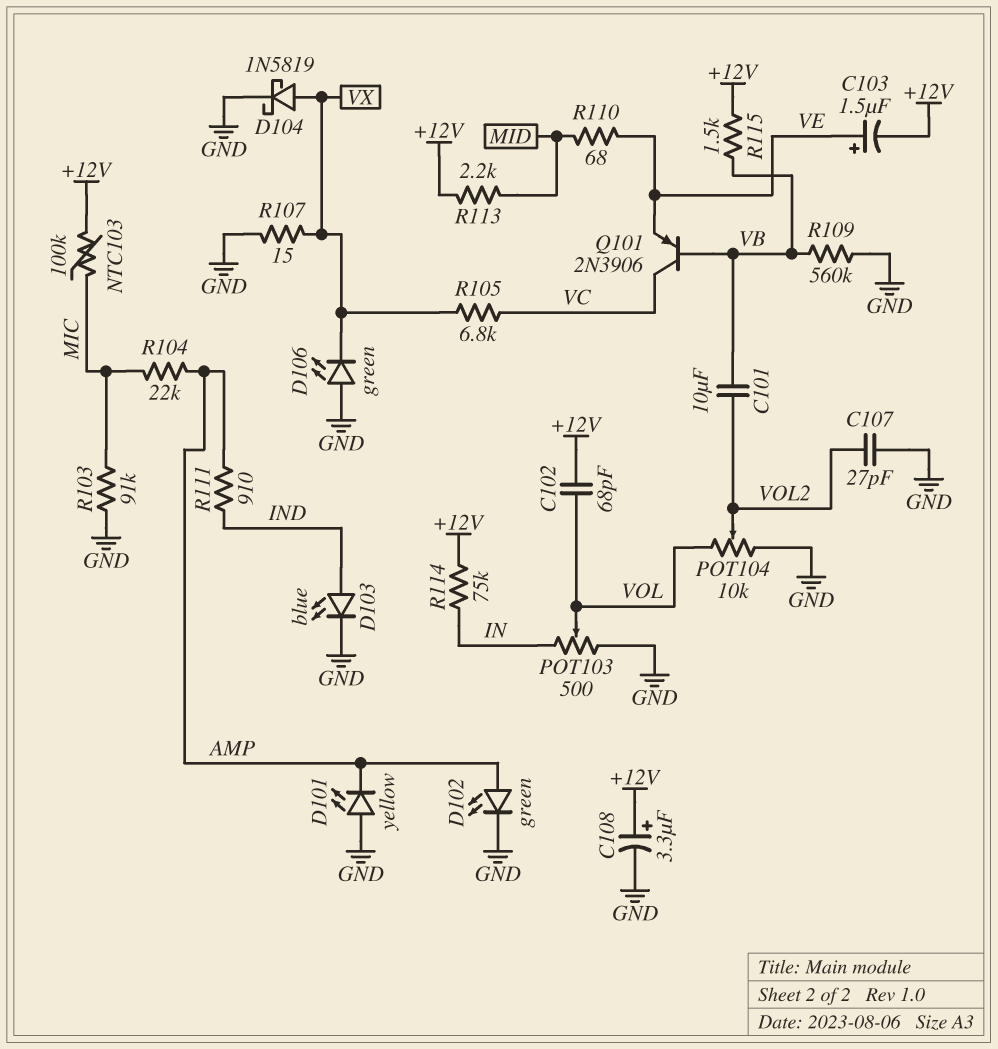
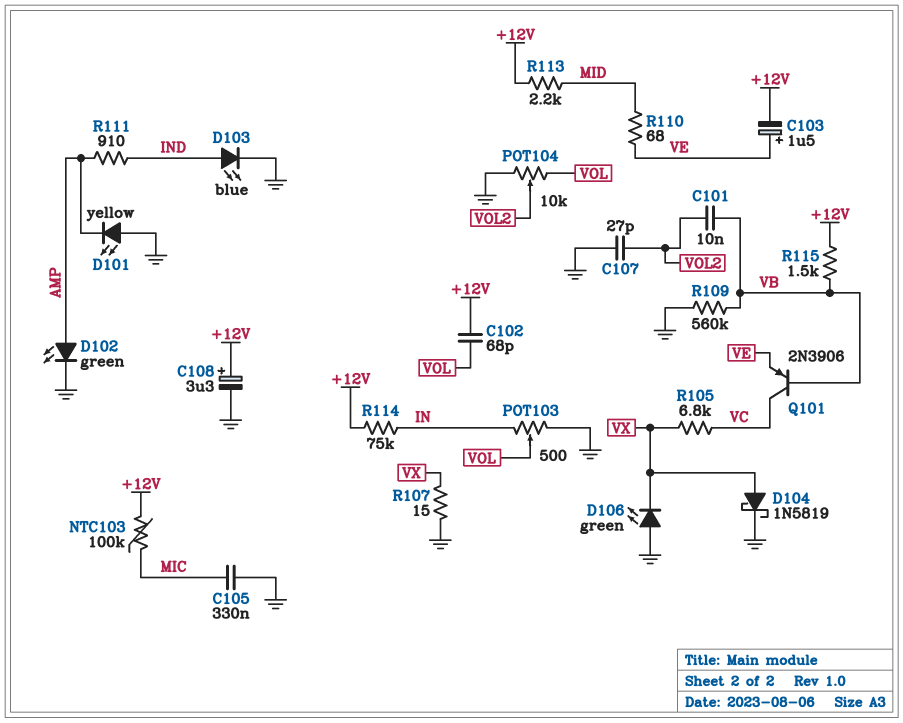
C101: 10uF (VB, VOL2) -> 10nF (VB, VOL2)
C105: none -> 330nF (GND, MIC)
R103: 91k (GND, MIC) -> none
R104: 22k (AMP, MIC) -> none

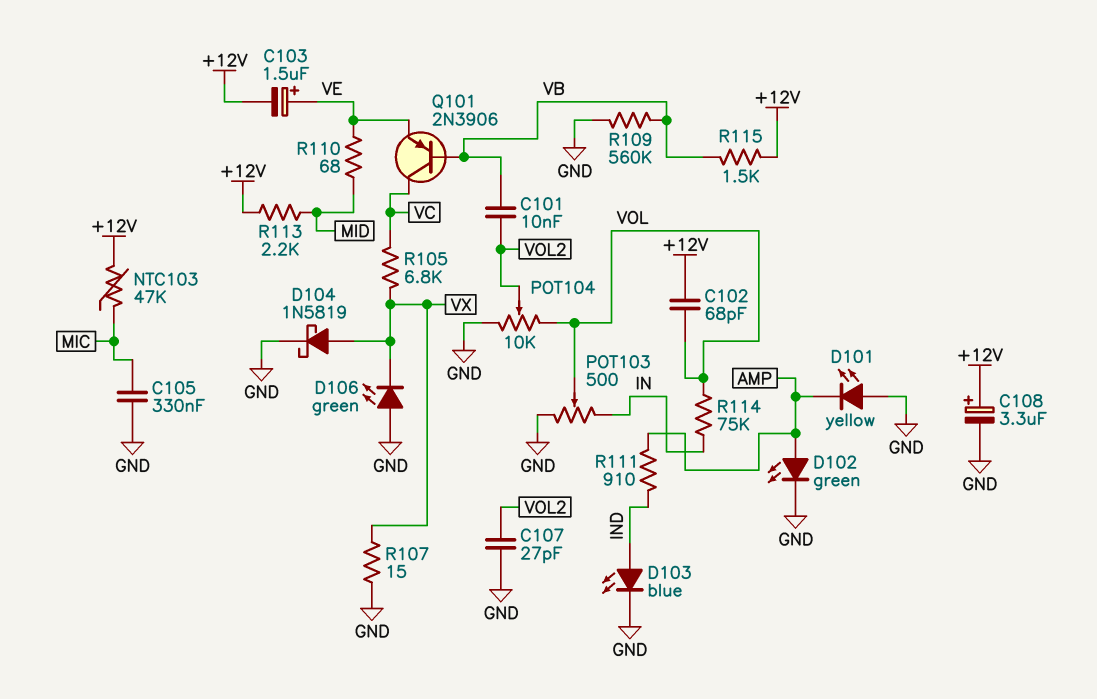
NTC103: 100k (+12V, MIC) -> 47k (+12V, MIC)
R114: 75k (+12V, IN) -> 75k (IN, VOL)

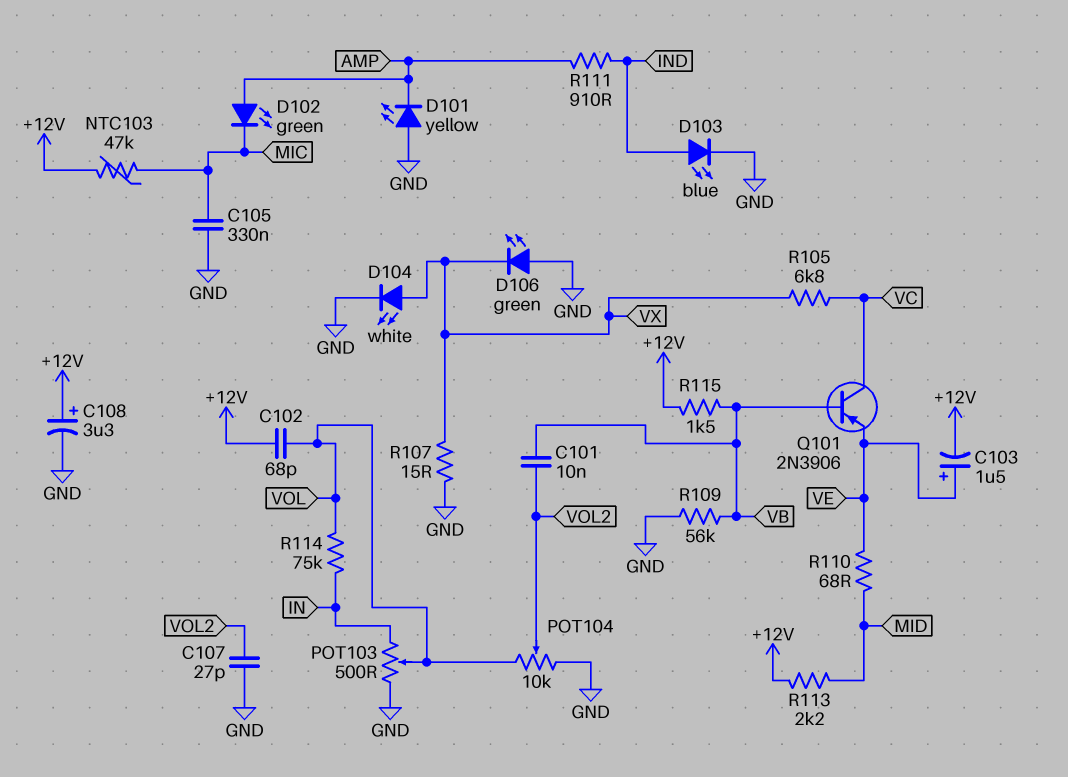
D102: LED green (A AMP, K GND) -> LED green (A AMP, K MIC)
D104: schottky 1N5819 (A VX, K GND) -> LED white (A VX, K GND)
R109: 560k (GND, VB) -> 56k (GND, VB)

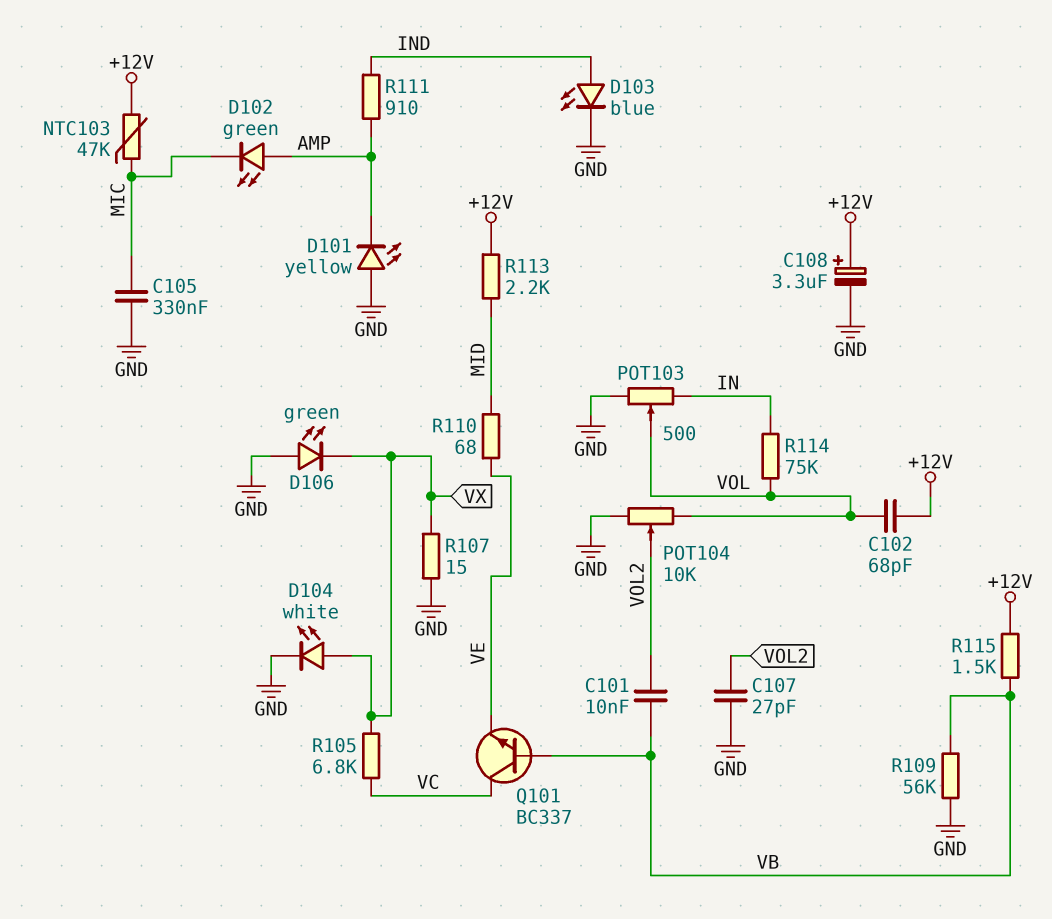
C103: 1.5uF (plus VE, minus +12V) -> none
Q101: PNP 2N3906 (B VB, C VC, E VE) -> NPN BC337 (B VB, C VC, E VE)

